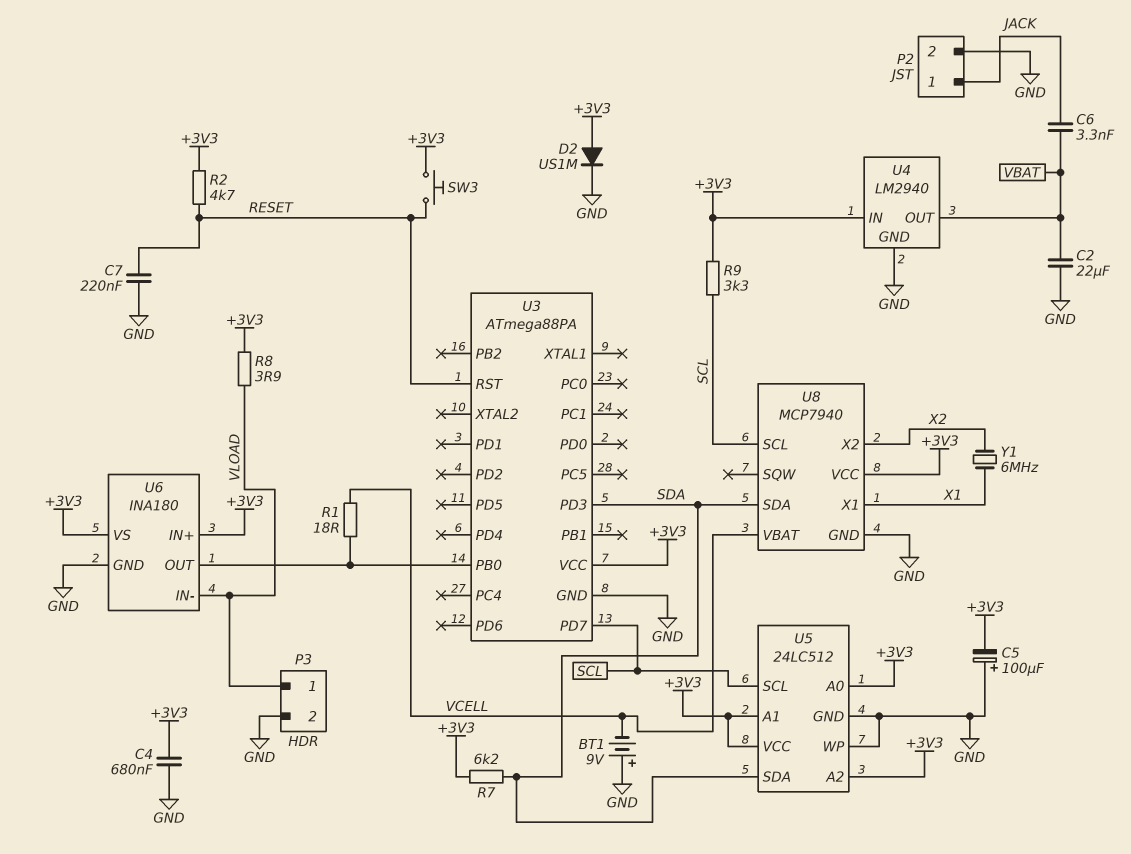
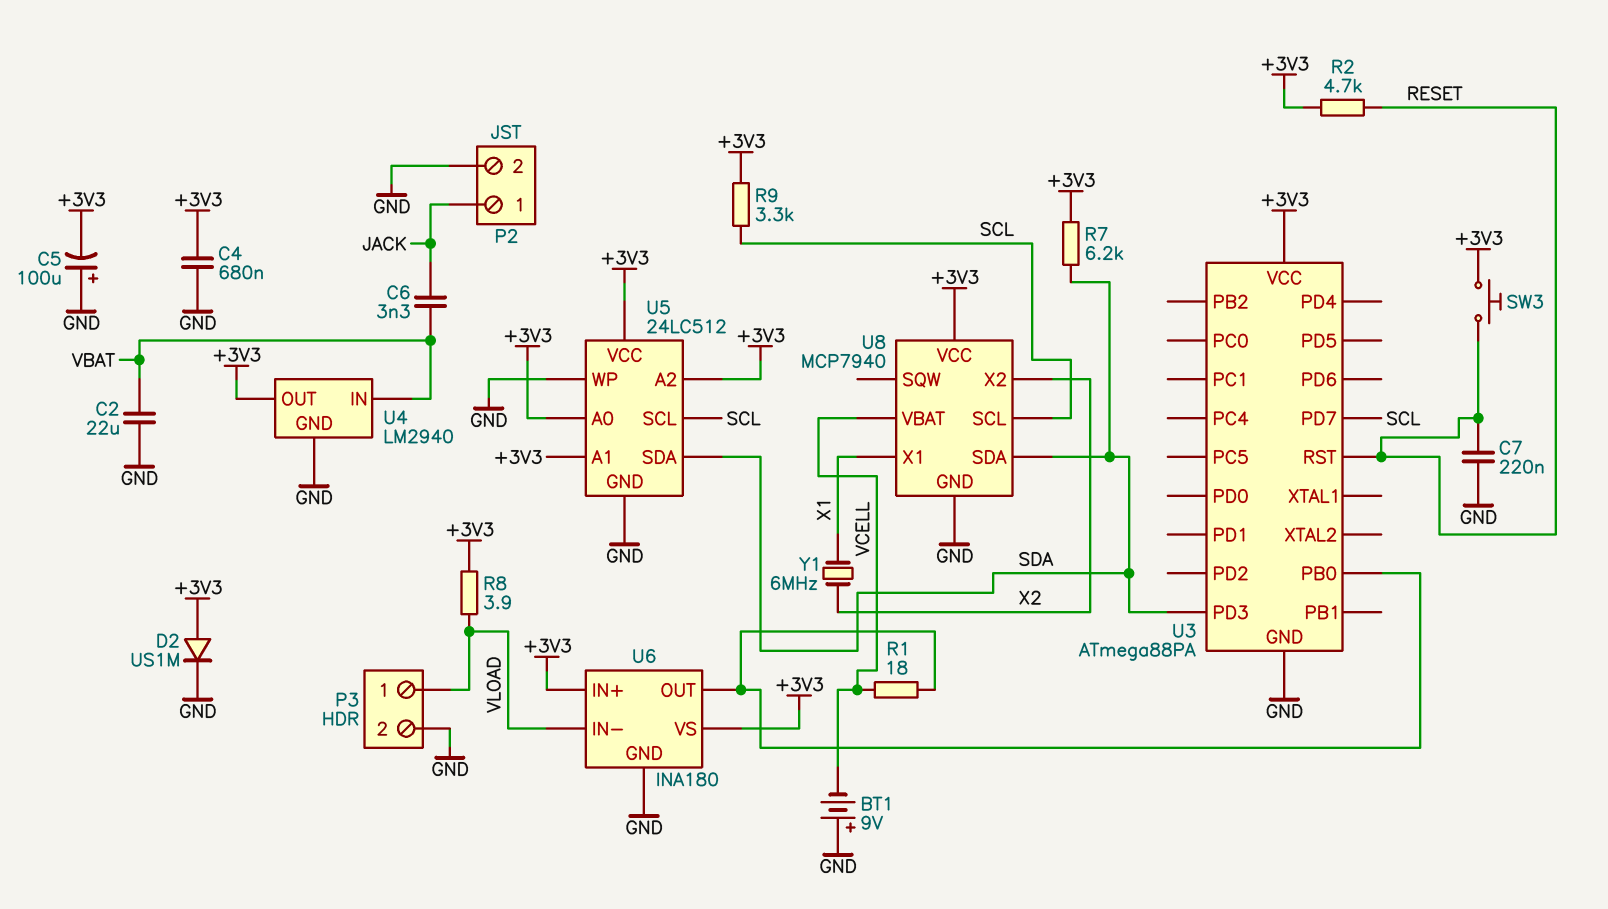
U4 pin IN: +3V3 -> VBAT
U4 pin OUT: VBAT -> +3V3

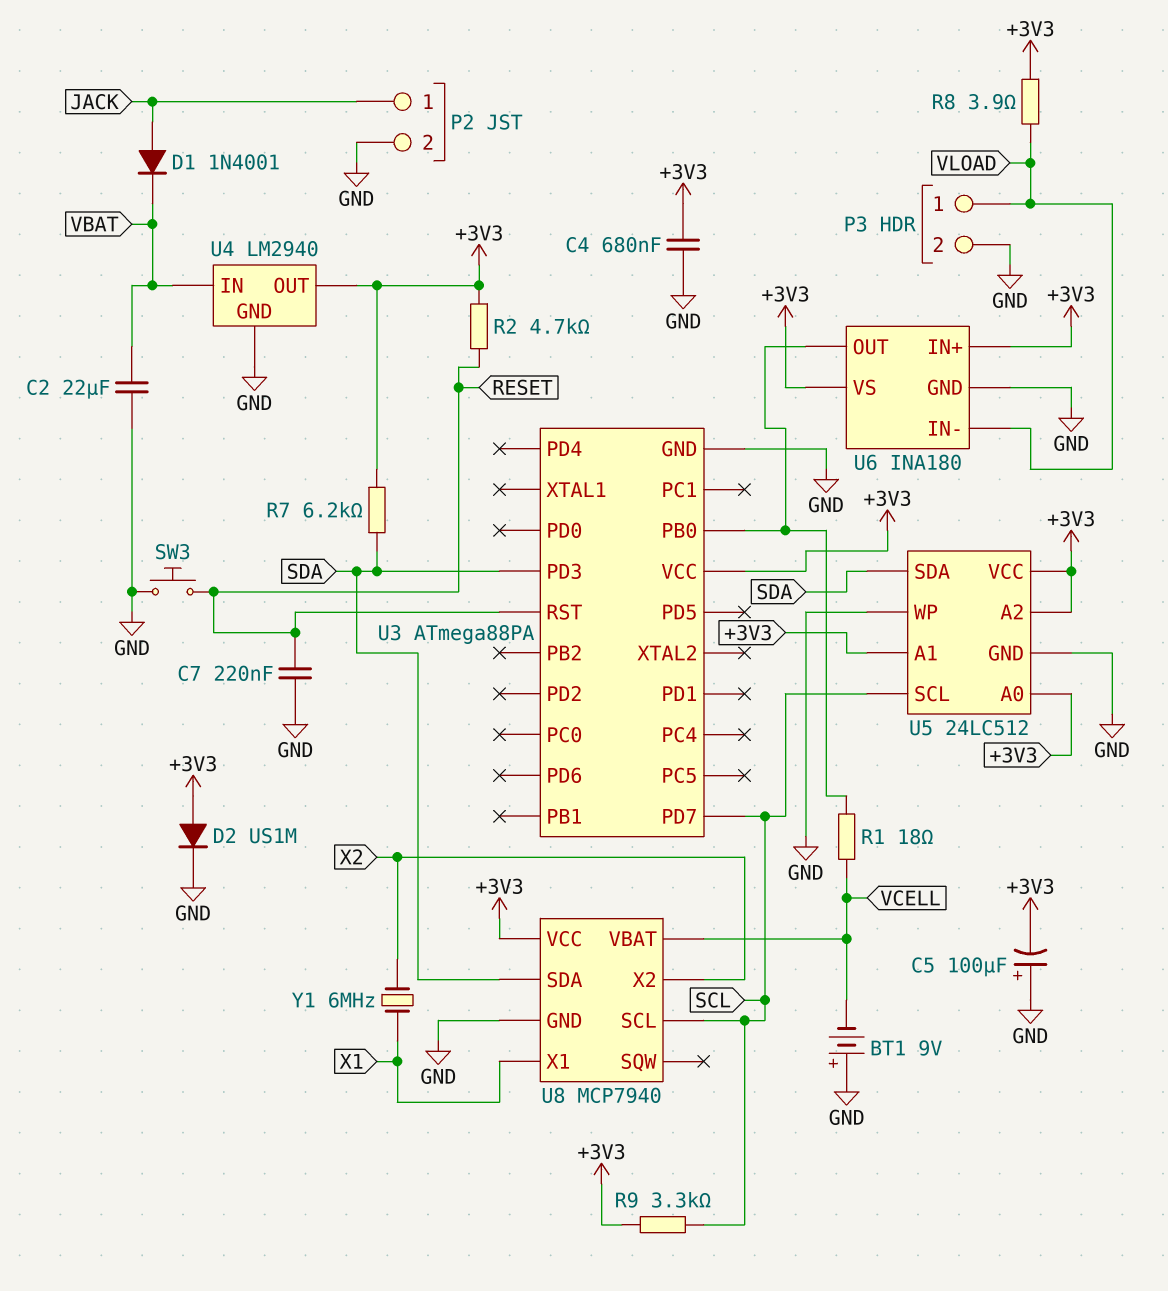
C6: 3.3nF (JACK, VBAT) -> none
D1: none -> diode 1N4001 (A JACK, K VBAT)
SW3: button (+3V3, RESET) -> button (GND, RESET)

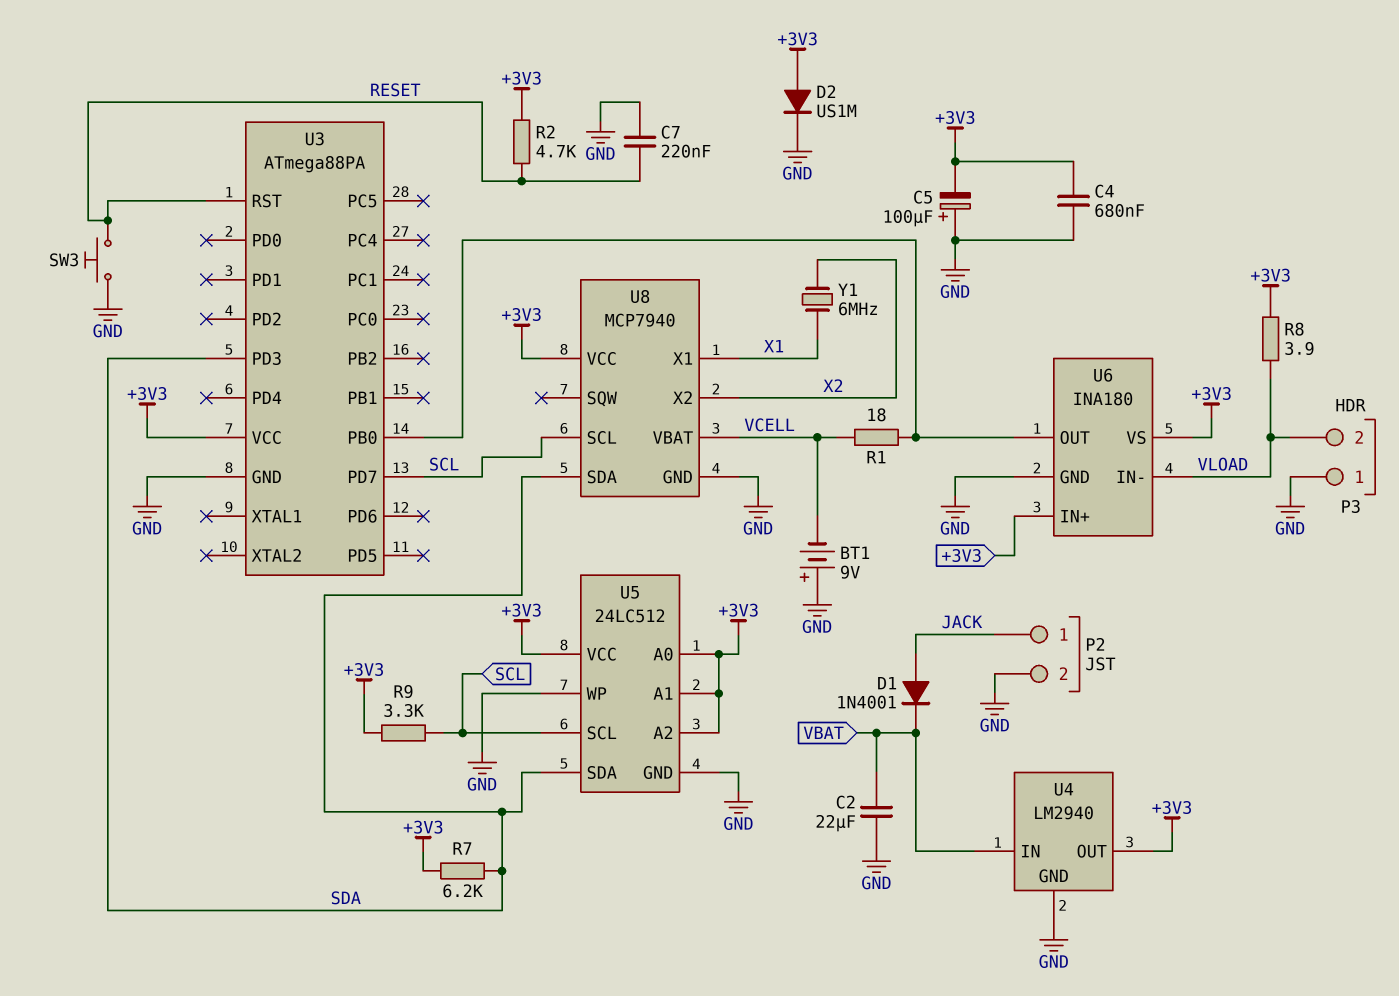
P3 pin 1: VLOAD -> GND
P3 pin 2: GND -> VLOAD

